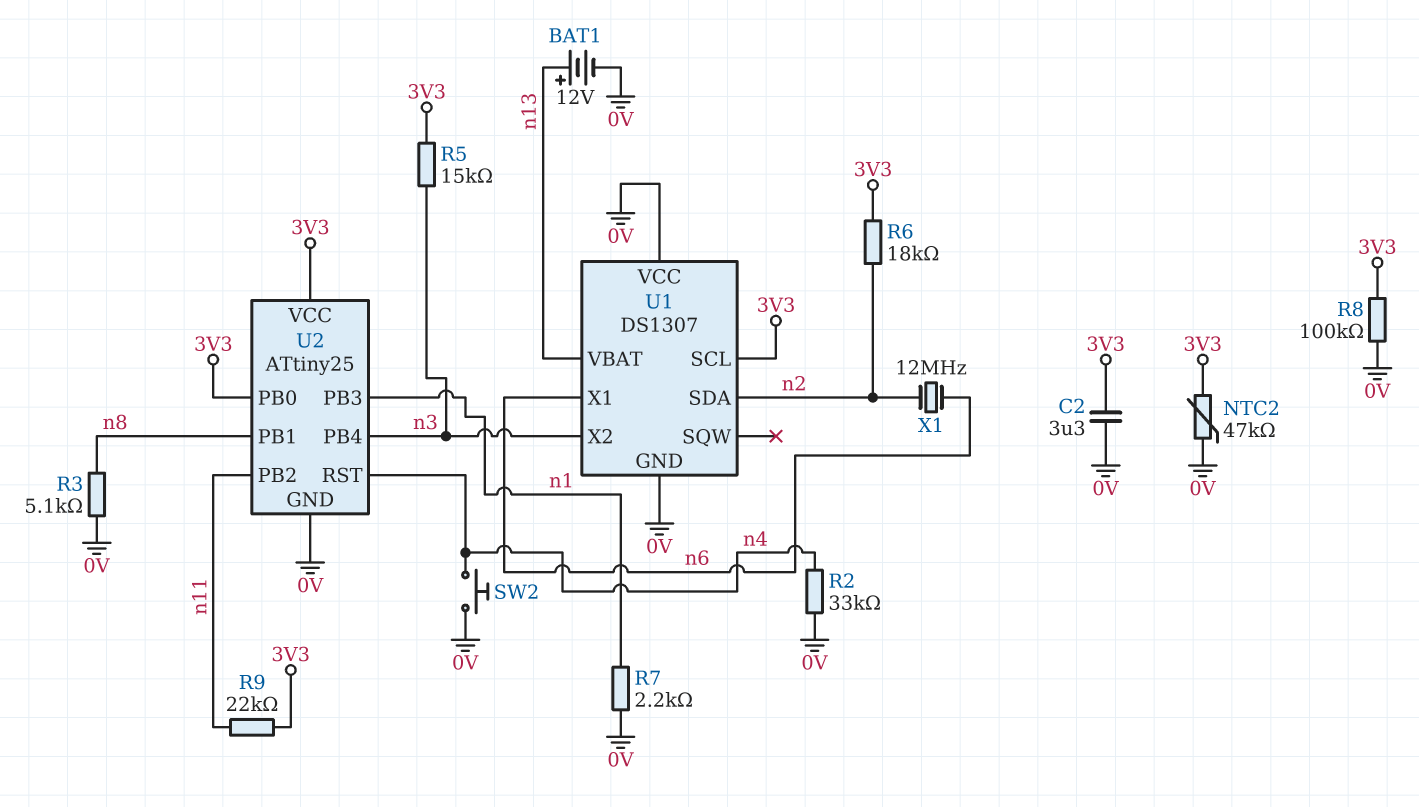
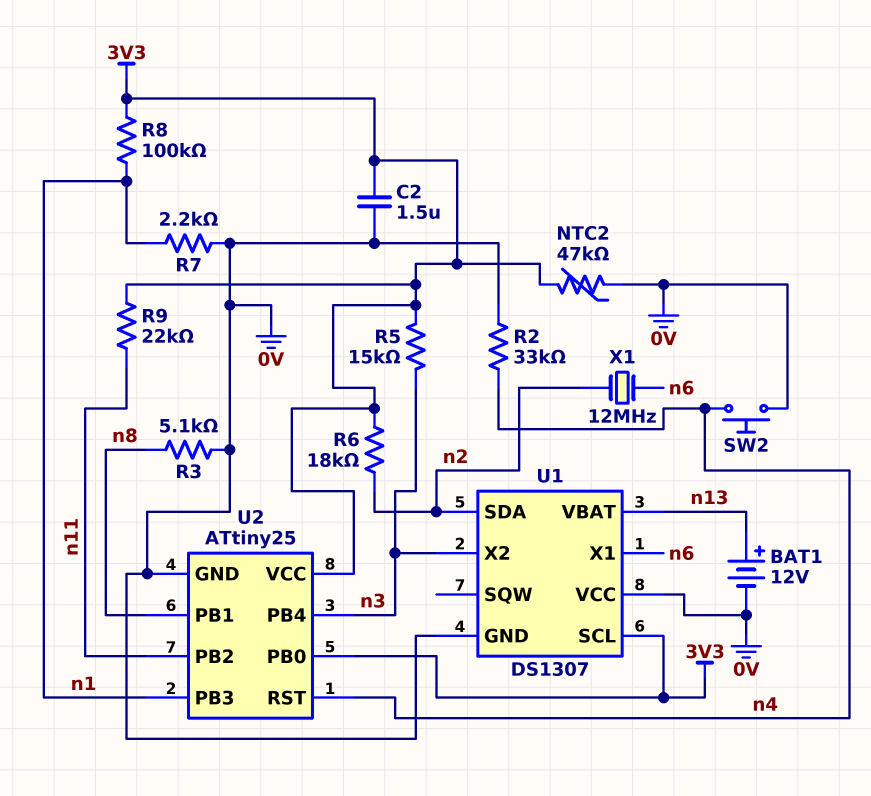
C2: 3.3uF (0V, 3V3) -> 1.5uF (0V, 3V3)
R8: 100k (0V, 3V3) -> 100k (3V3, n1)

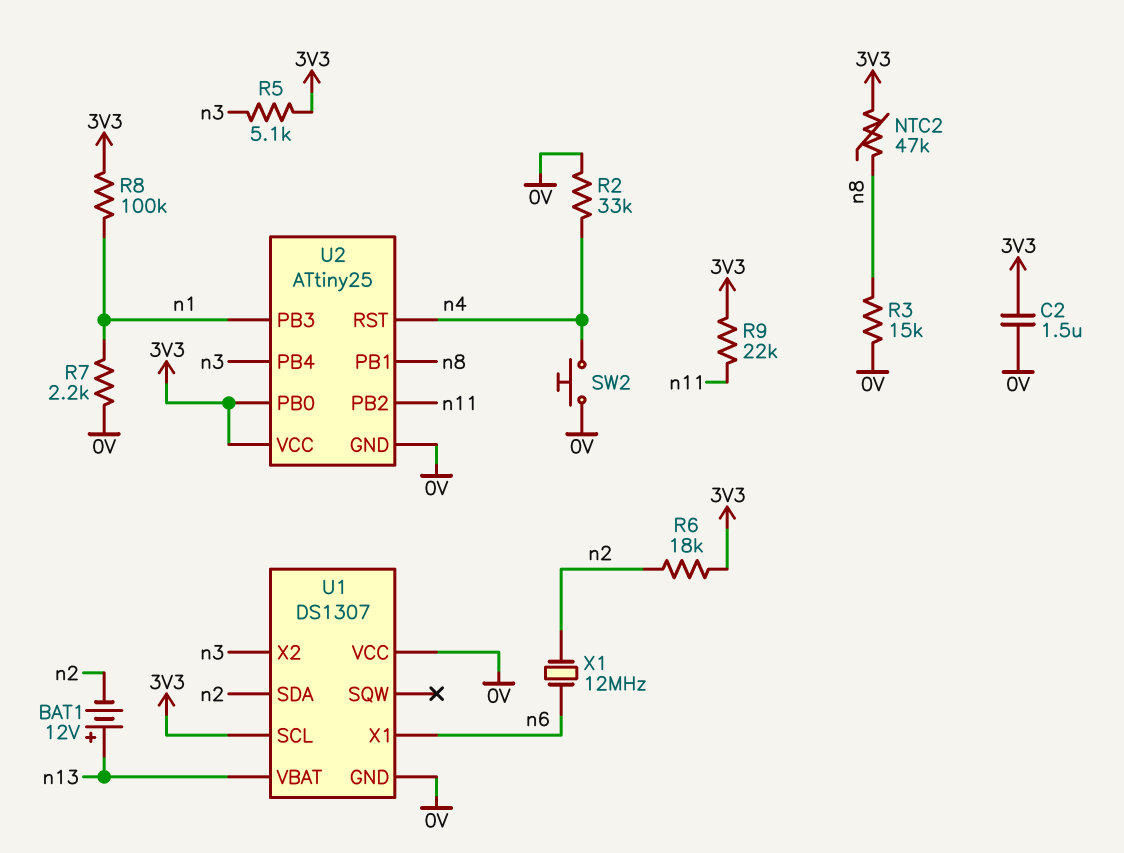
BAT1: 12V (plus n13, minus 0V) -> 12V (plus n13, minus n2)
NTC2: 47k (0V, 3V3) -> 47k (3V3, n8)
R3: 5.1k (0V, n8) -> 15k (0V, n8)
R5: 15k (3V3, n3) -> 5.1k (3V3, n3)

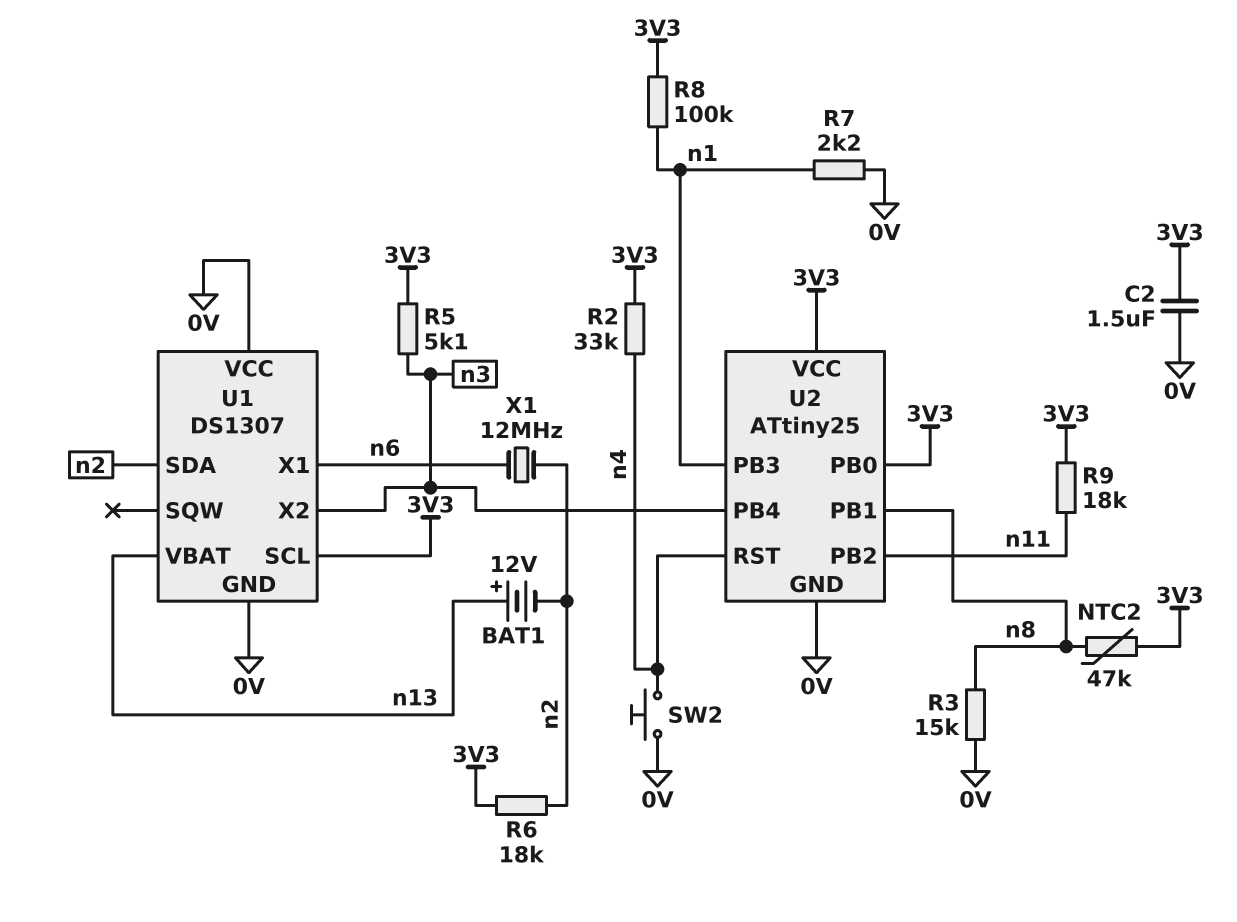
R2: 33k (0V, n4) -> 33k (3V3, n4)
R9: 22k (3V3, n11) -> 18k (3V3, n11)

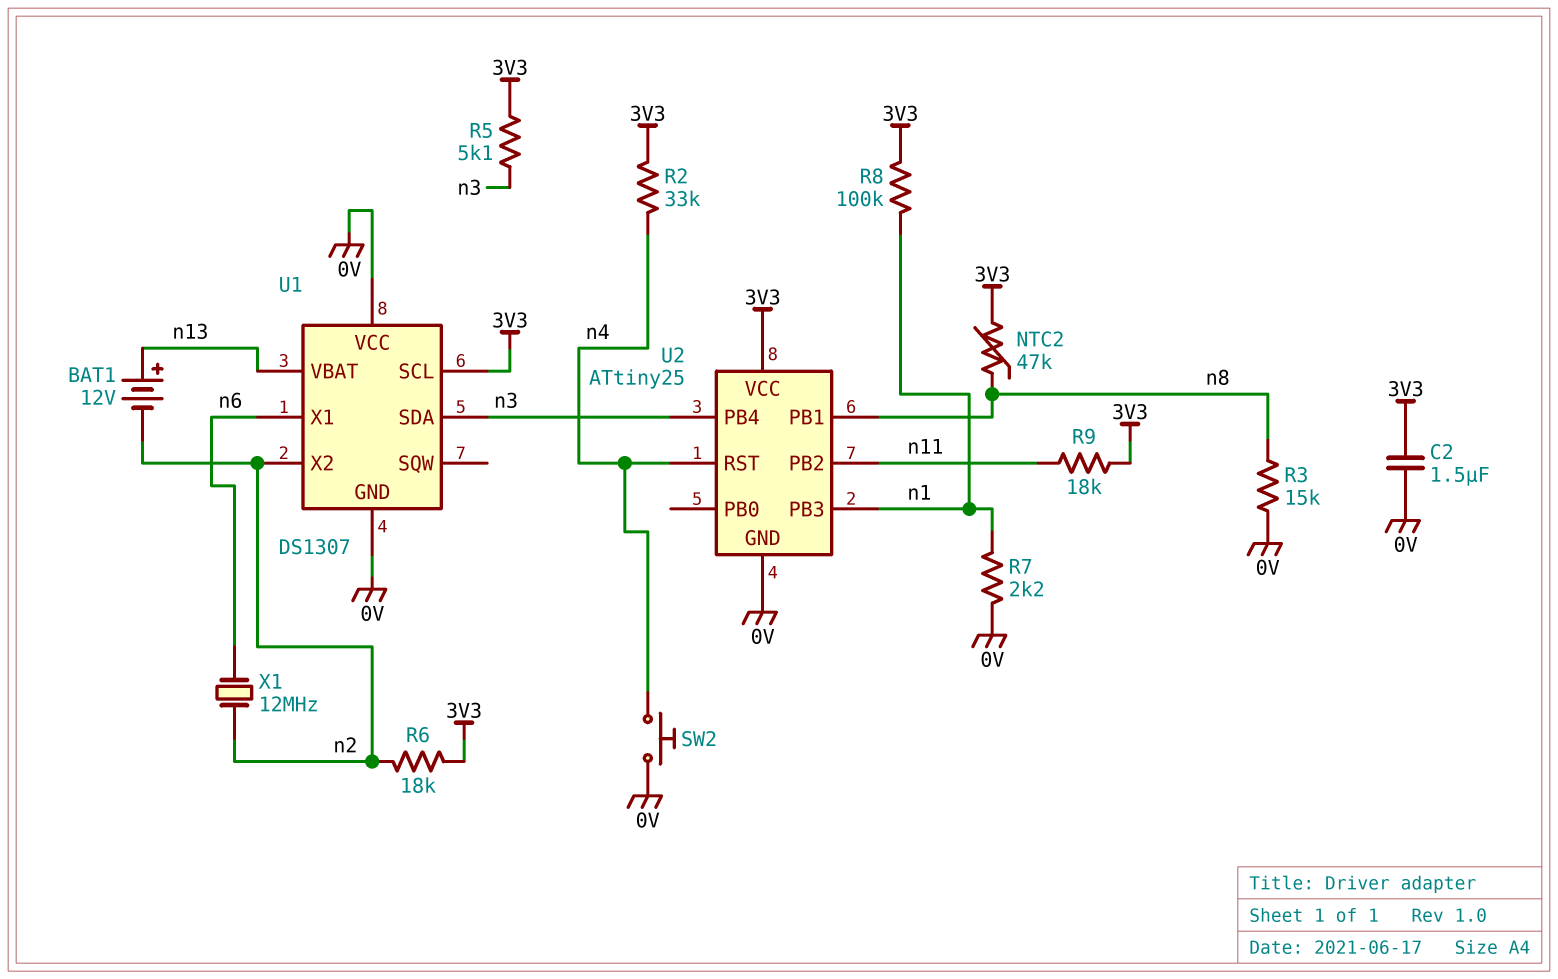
U1 pin SDA: n2 -> n3
U1 pin X2: n3 -> n2
U2 pin PB0: 3V3 -> none

